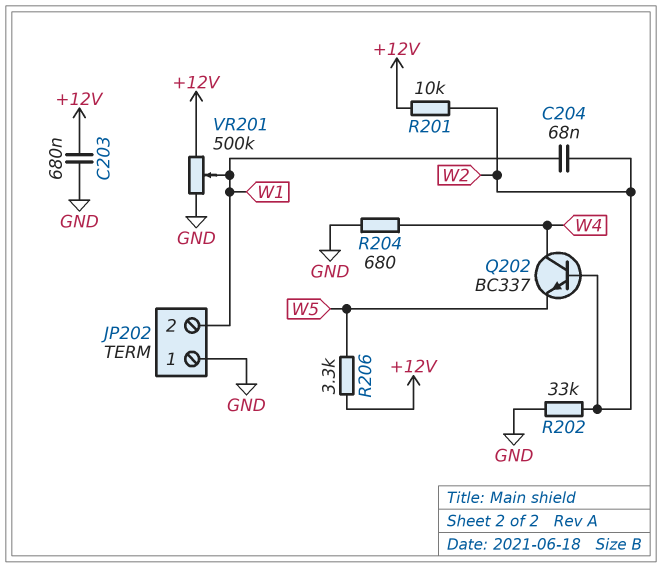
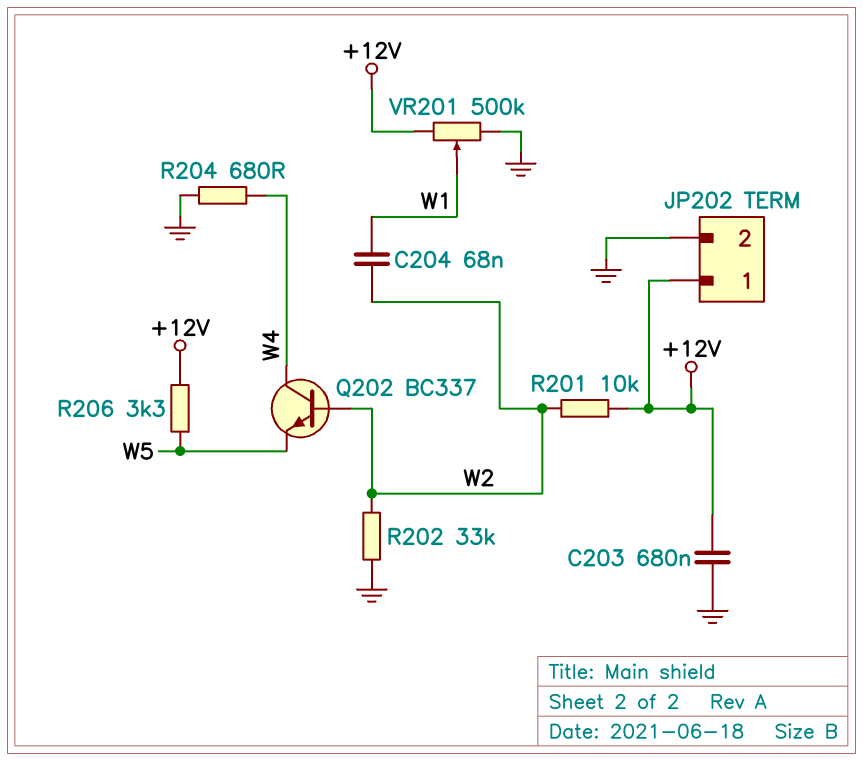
JP202 pin 1: GND -> +12V
JP202 pin 2: W1 -> GND

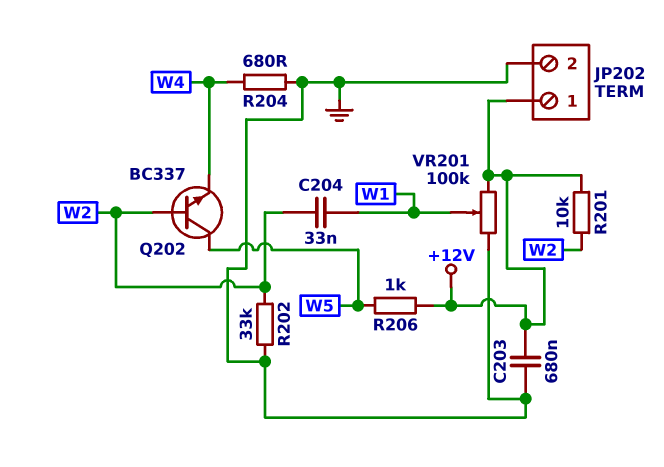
C204: 68nF (W1, W2) -> 33nF (W1, W2)
Q202: NPN BC337 (B W2, C W4, E W5) -> NPN BC337 (B W2, C W5, E W4)
R206: 3.3k (+12V, W5) -> 1k (+12V, W5)
VR201: 500k (+12V, GND, wiper W1) -> 100k (+12V, GND, wiper W1)

